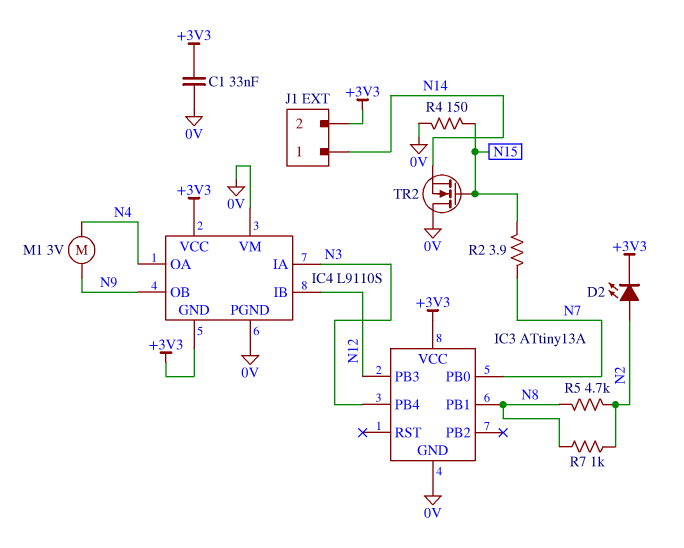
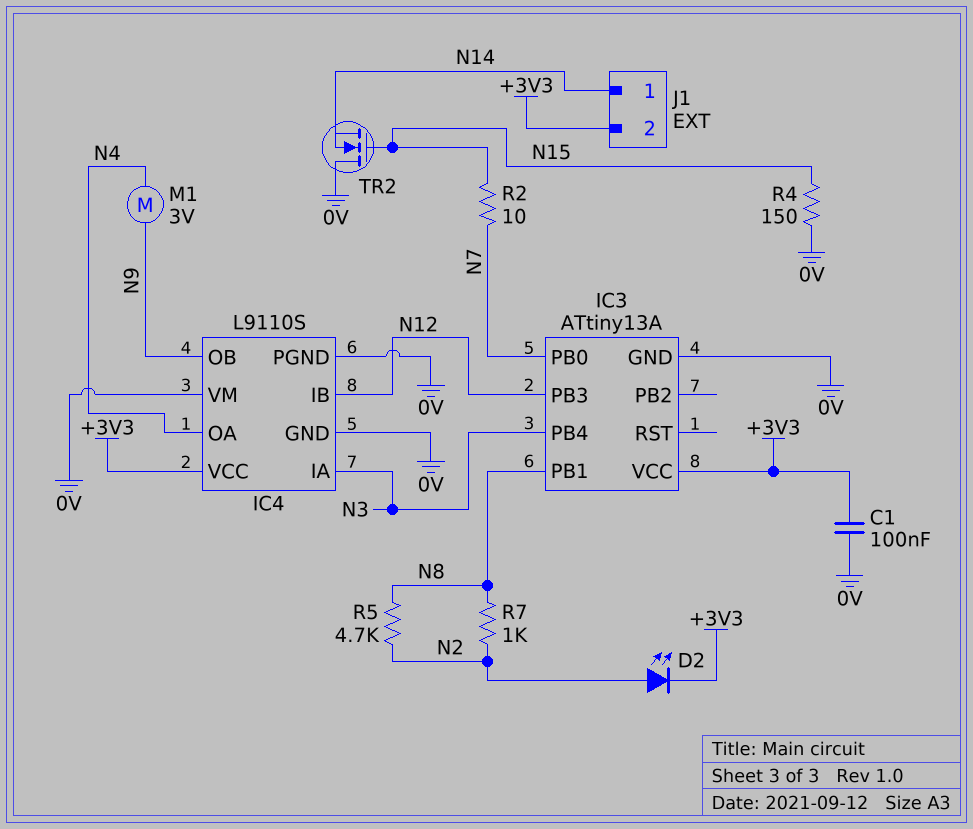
C1: 33nF (+3V3, 0V) -> 100nF (+3V3, 0V)
IC4 pin GND: +3V3 -> 0V
R2: 3.9 (N7, N15) -> 10 (N7, N15)

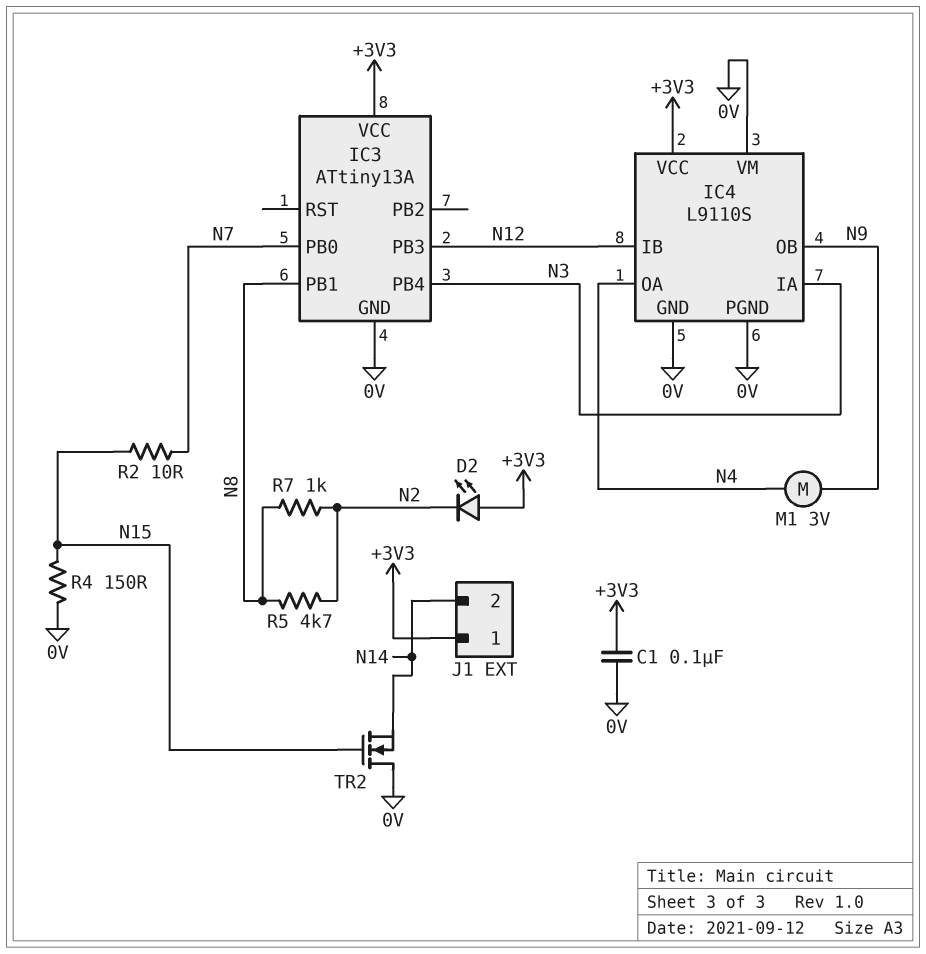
D2: LED (A N2, K +3V3) -> LED (A +3V3, K N2)
J1 pin 1: N14 -> +3V3
J1 pin 2: +3V3 -> N14

